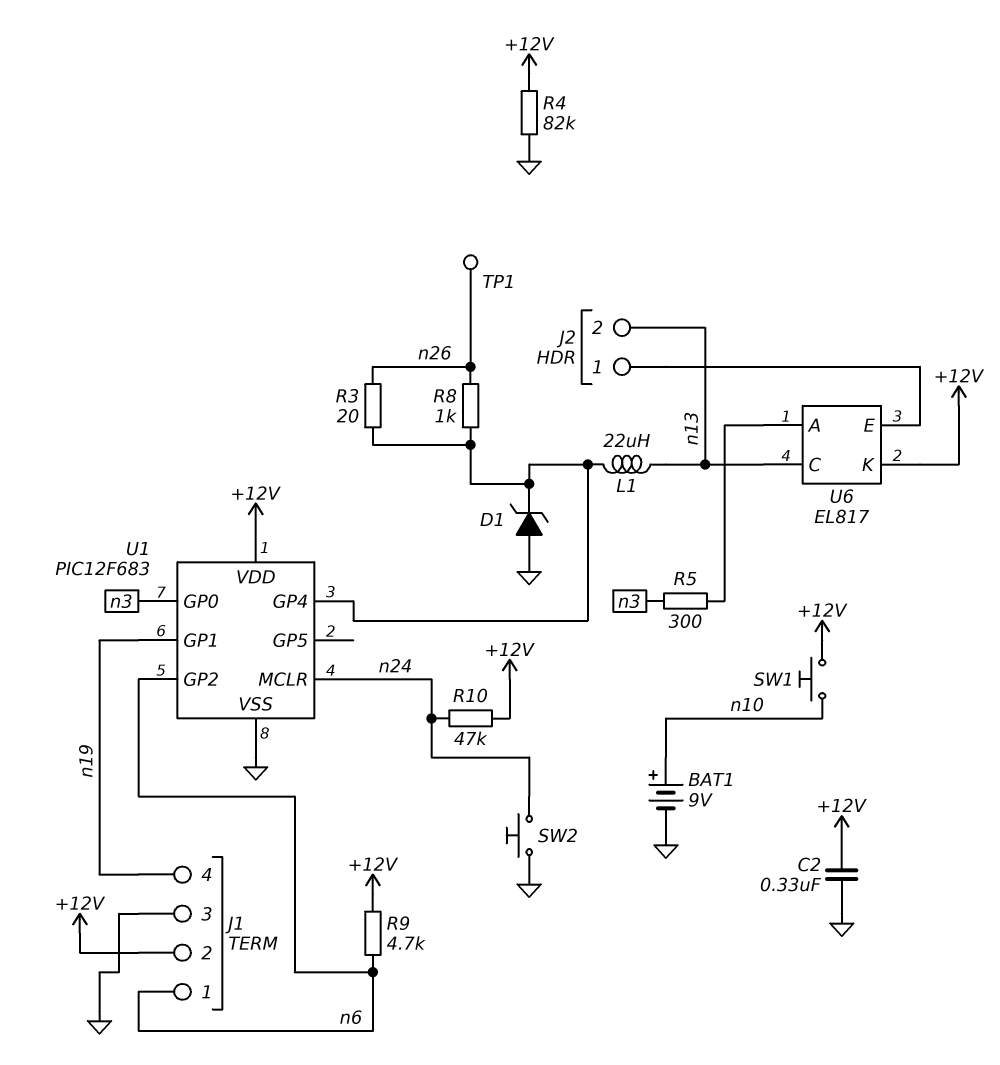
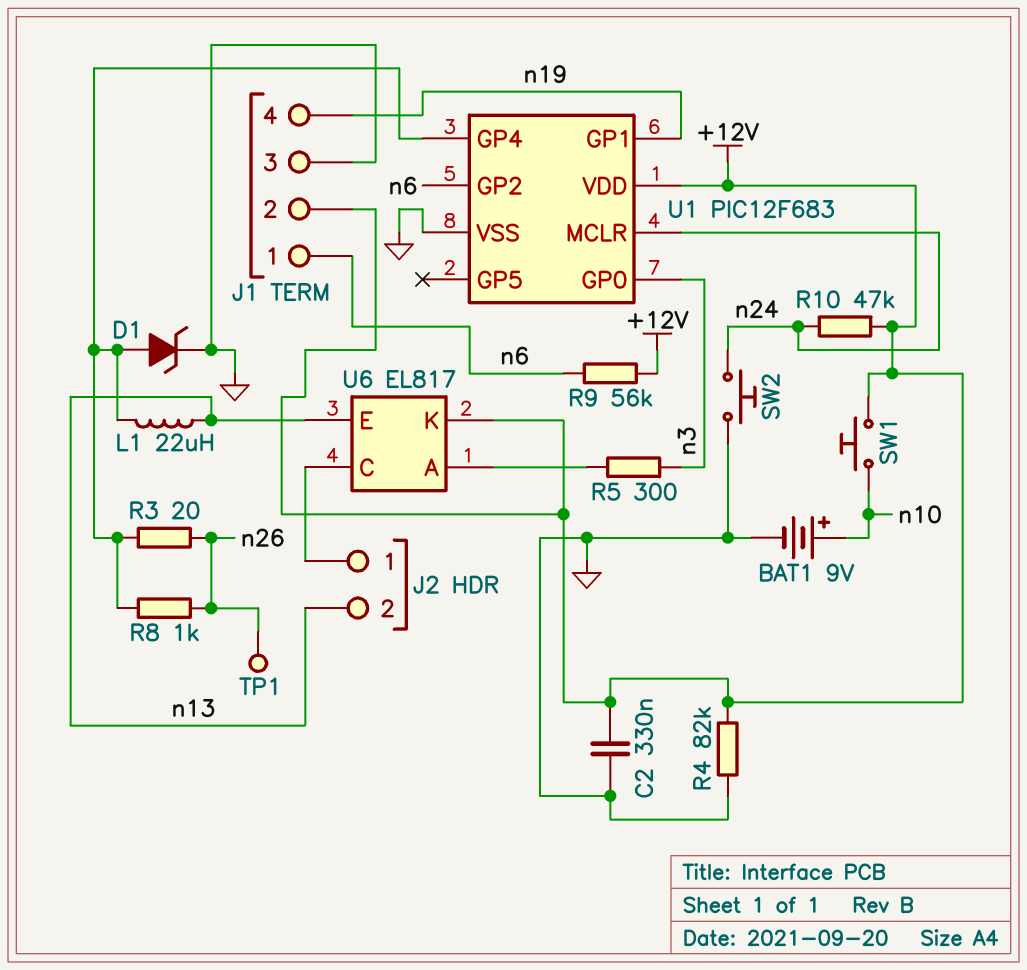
D1: zener (A GND, K U1/GP4) -> zener (A U1/GP4, K GND)
R9: 4.7k (+12V, n6) -> 56k (+12V, n6)
U6 pin C: n13 -> J2/1
U6 pin E: J2/1 -> n13

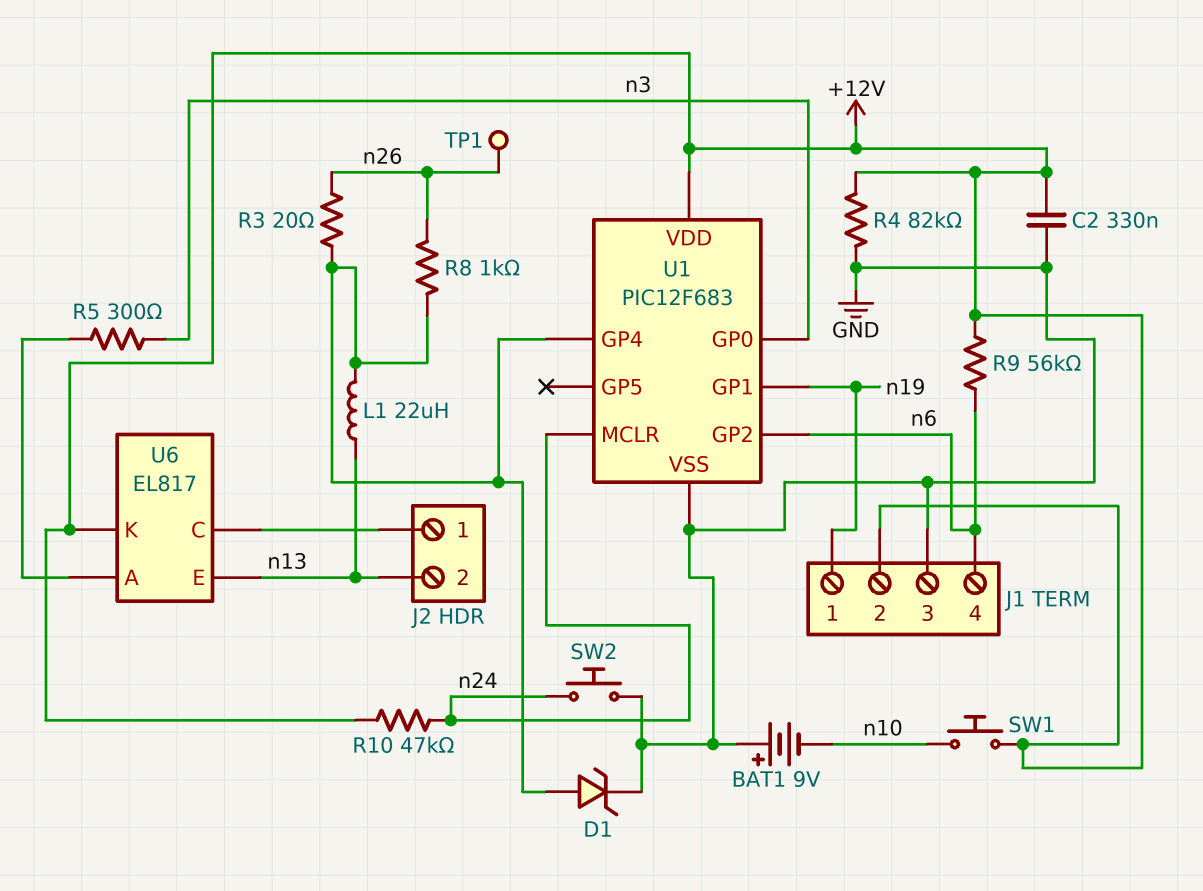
BAT1: 9V (plus n10, minus GND) -> 9V (plus GND, minus n10)
J1 pin 1: n6 -> n19
J1 pin 4: n19 -> n6

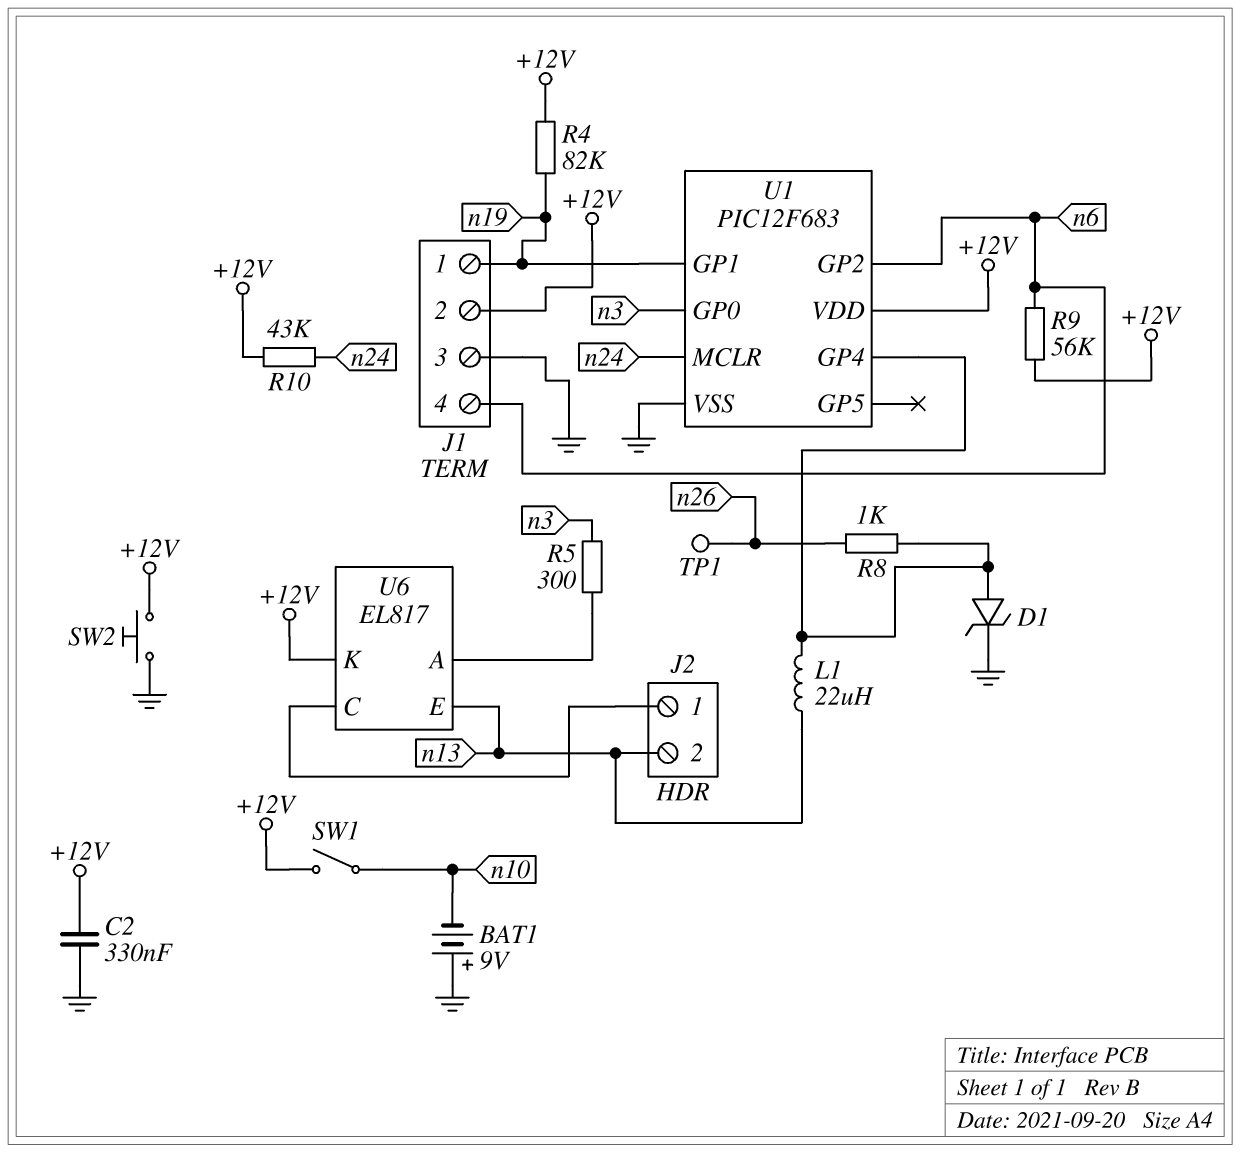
R3: 20 (U1/GP4, n26) -> none
R4: 82k (+12V, GND) -> 82k (+12V, n19)
R10: 47k (+12V, n24) -> 43k (+12V, n24)
SW1: button (+12V, n10) -> switch (+12V, n10)
SW2: button (GND, n24) -> button (+12V, GND)

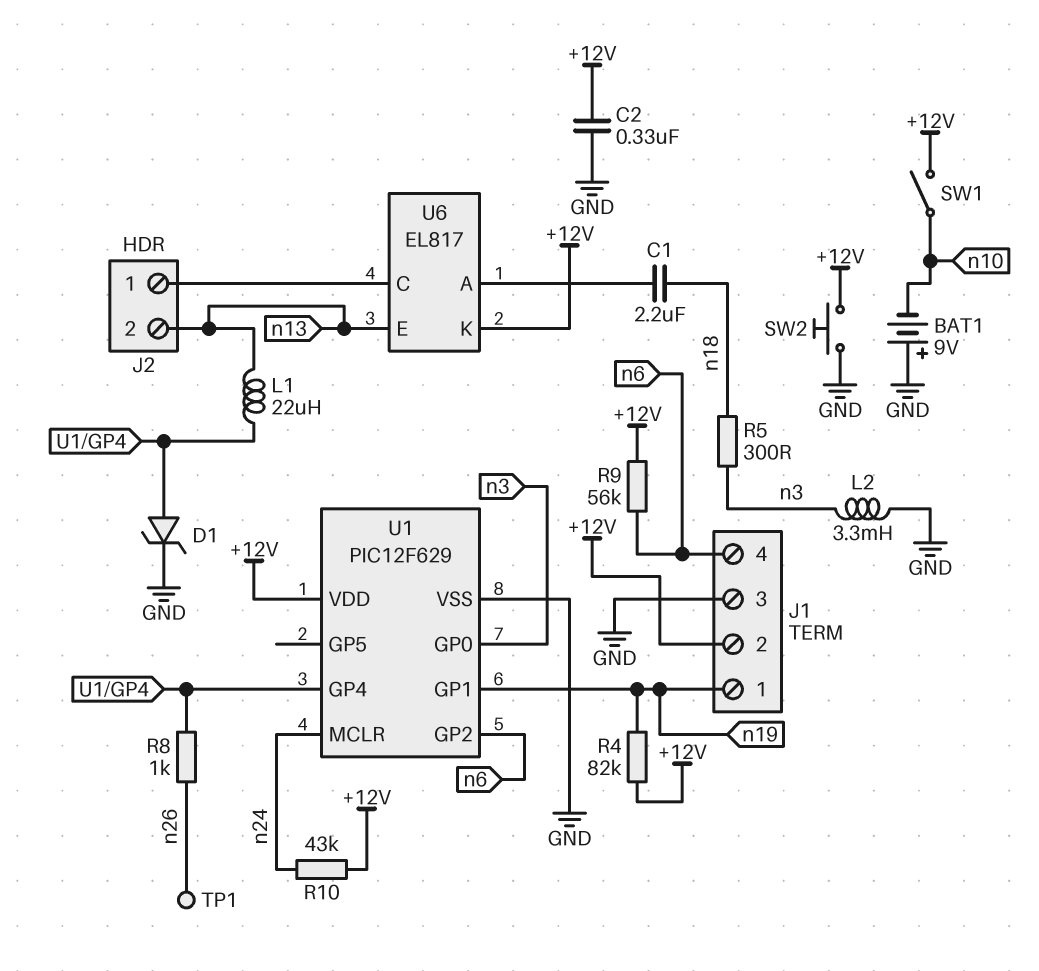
C1: none -> 2.2uF (U6/A, n18)
L2: none -> 3.3mH (GND, n3)
R5: 300 (U6/A, n3) -> 300 (n3, n18)
U1: PIC12F683 -> PIC12F629

